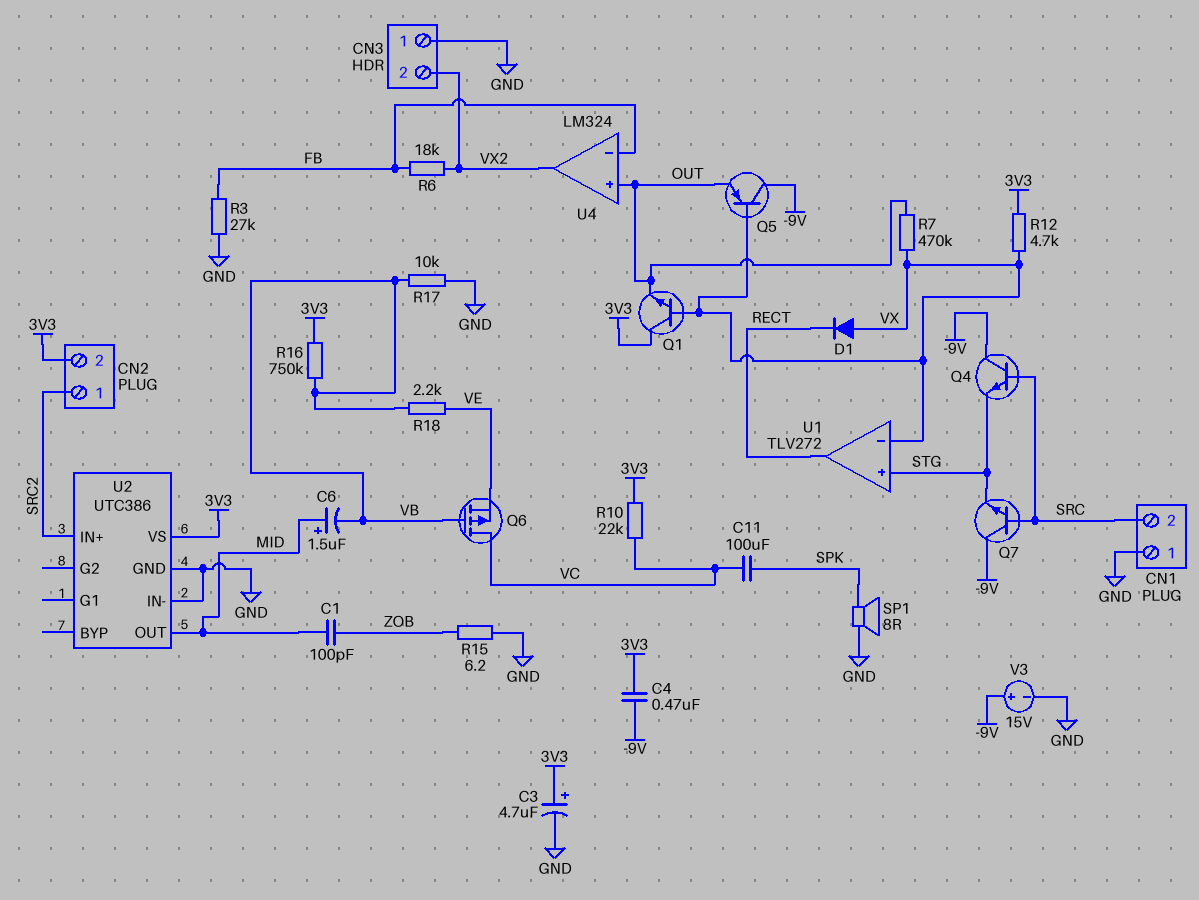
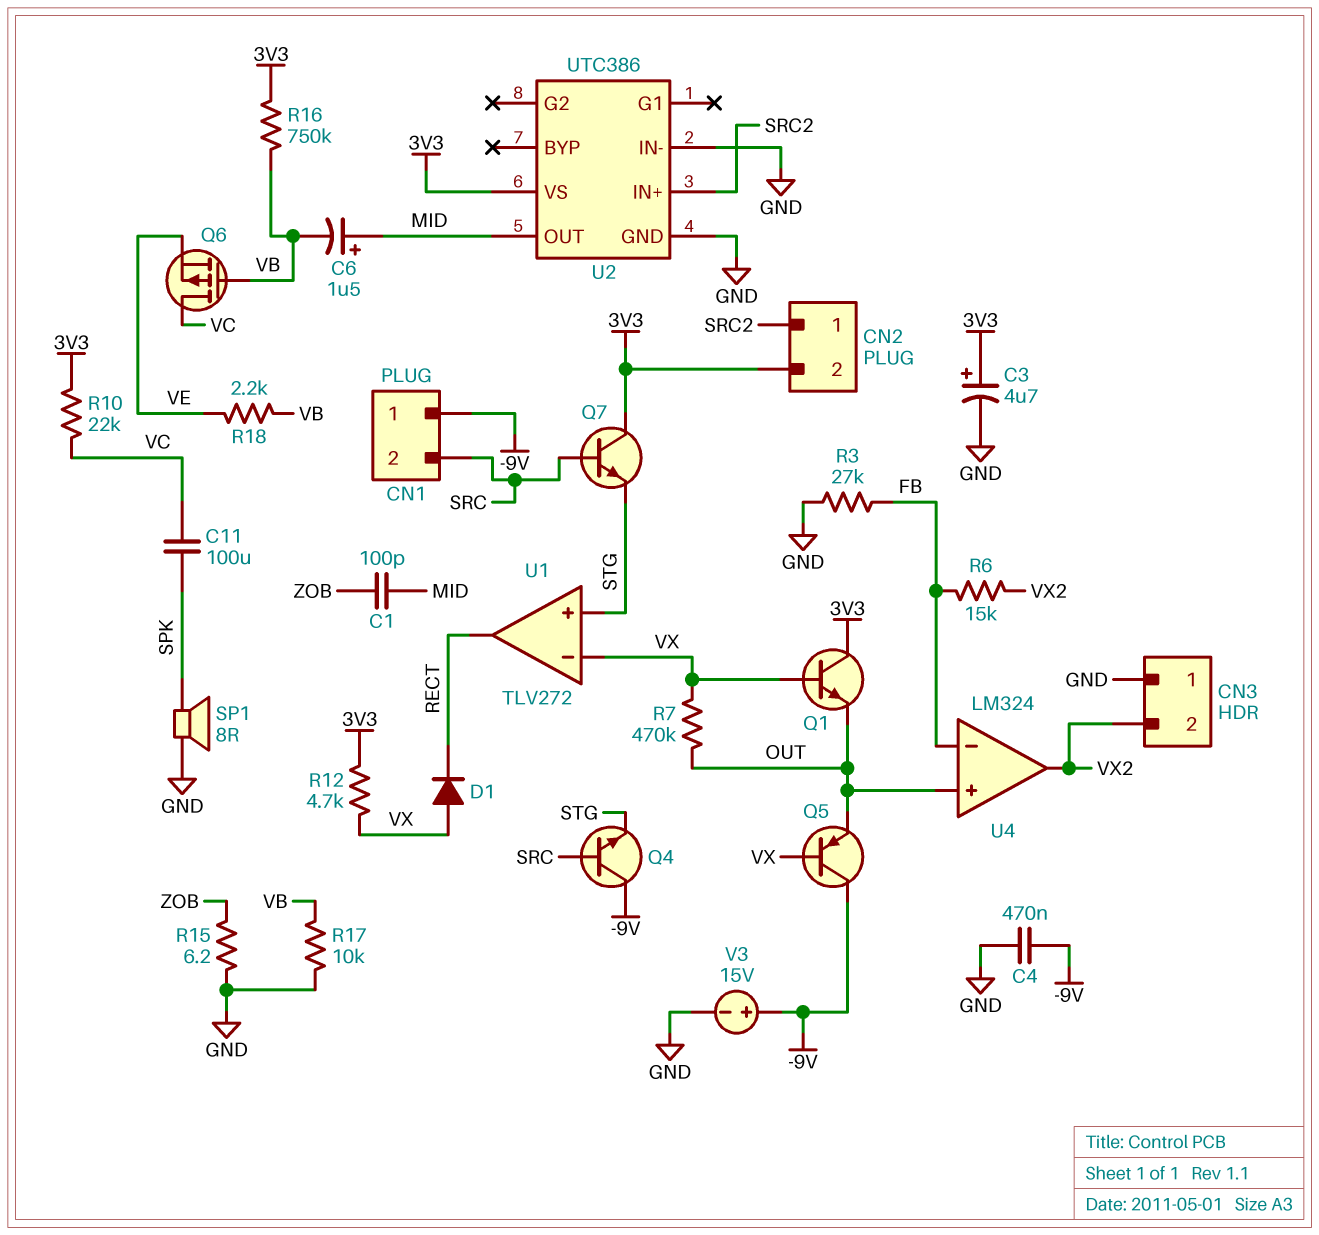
C4: 470nF (-9V, 3V3) -> 470nF (-9V, GND)
CN1 pin 1: GND -> -9V
Q7: NPN (B SRC, C -9V, E STG) -> NPN (B SRC, C 3V3, E STG)
R6: 18k (FB, VX2) -> 15k (FB, VX2)

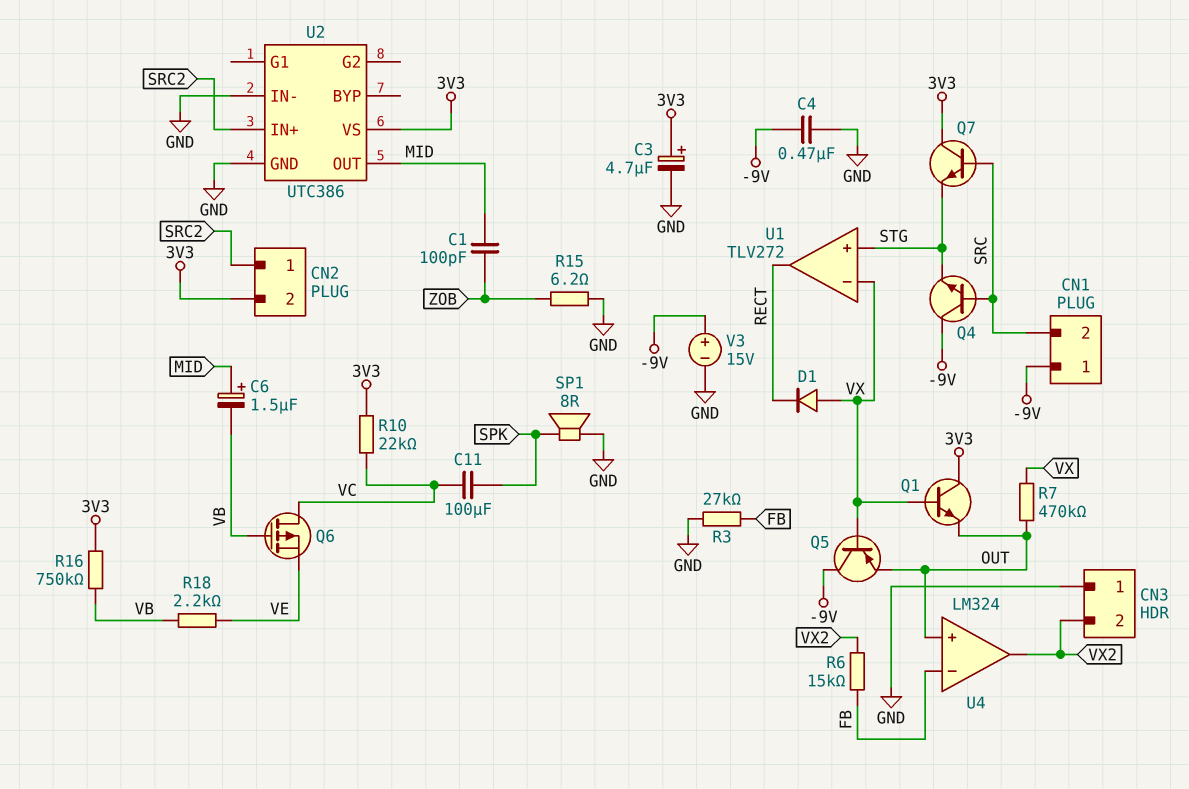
R12: 4.7k (3V3, VX) -> none
R17: 10k (GND, VB) -> none

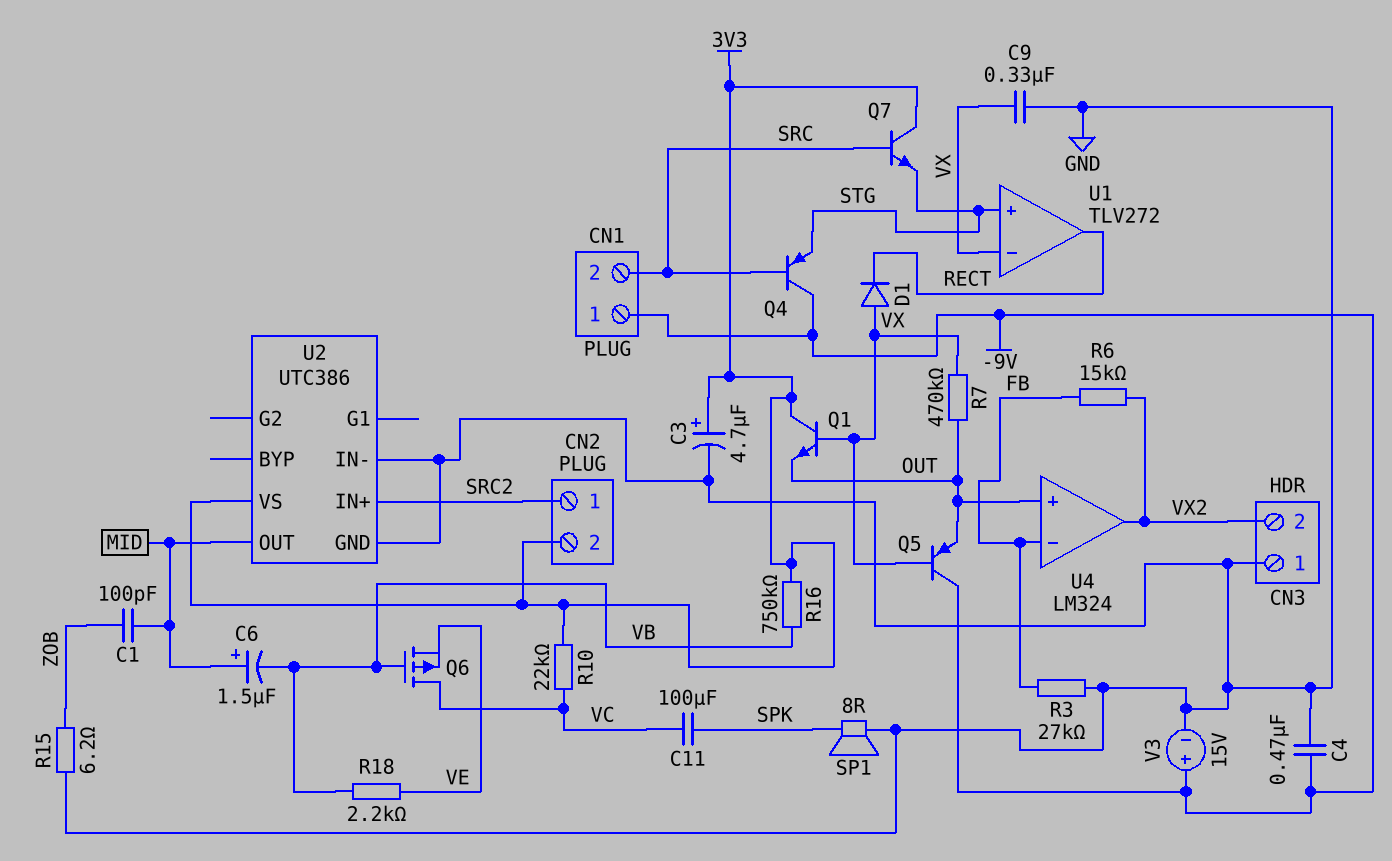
C9: none -> 330nF (GND, VX)
Q4: NPN (B SRC, C -9V, E STG) -> PNP (B SRC, C -9V, E STG)

